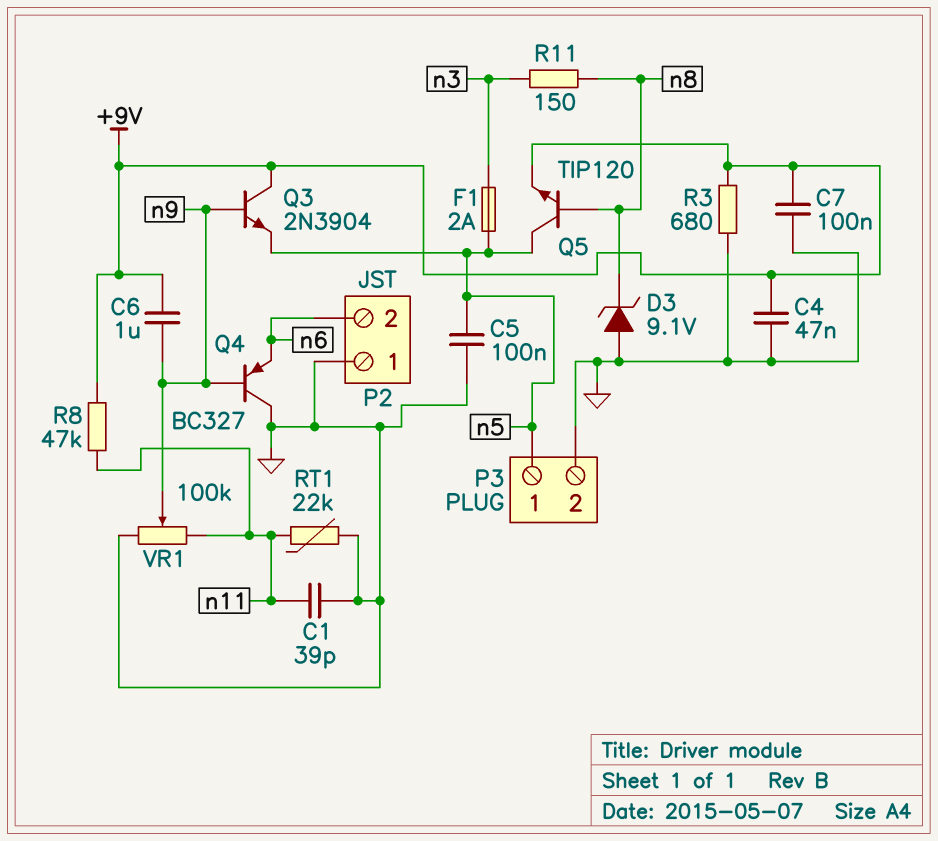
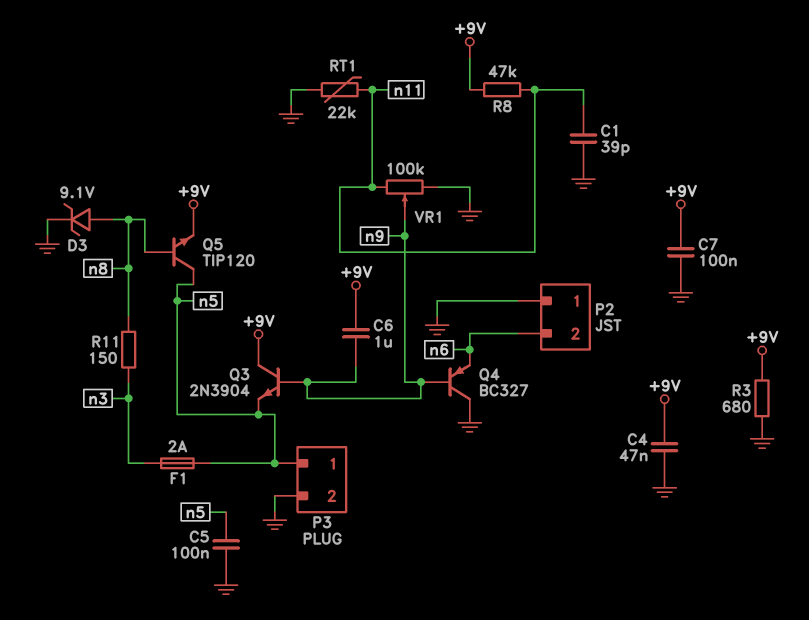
D3: zener 9.1V (A GND, K n8) -> zener 9.1V (A n8, K GND)

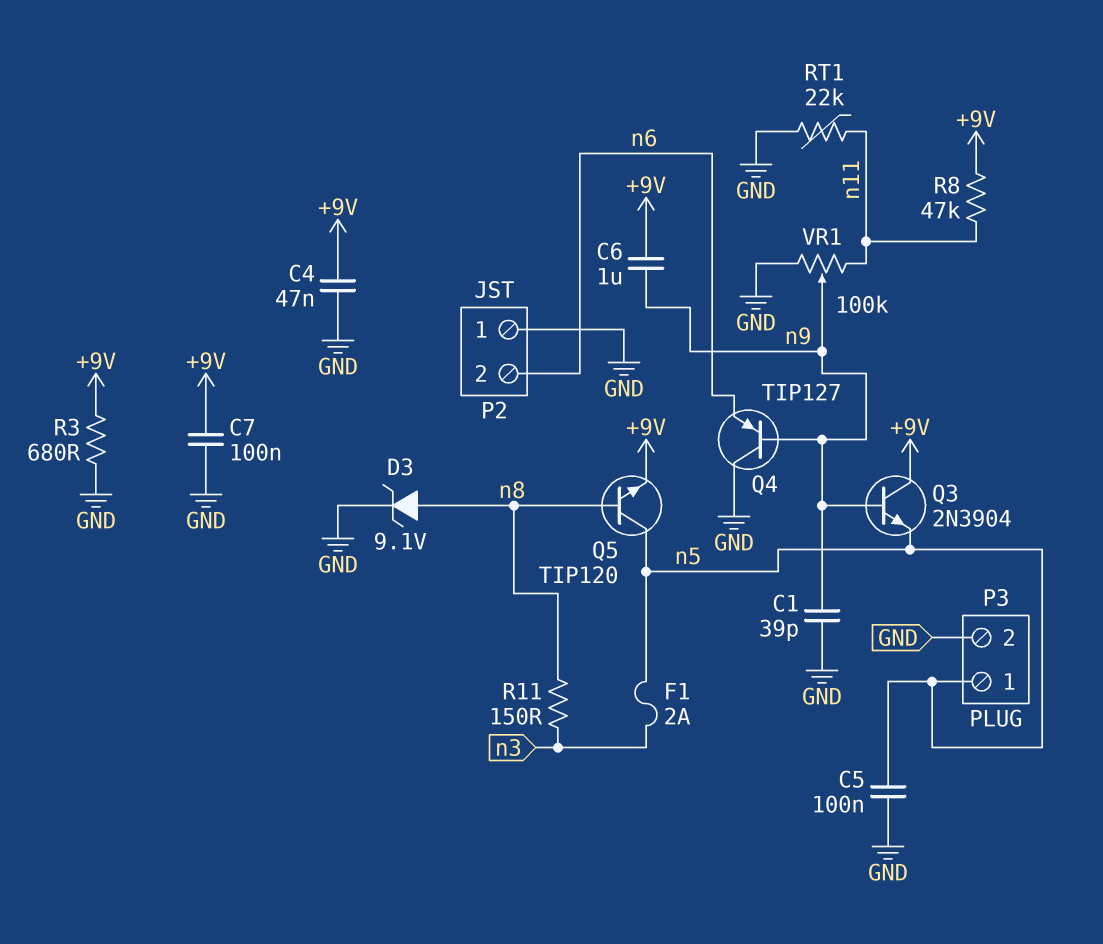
C1: 39pF (GND, n11) -> 39pF (GND, n9)
Q4: PNP BC327 (B n9, C GND, E n6) -> PNP TIP127 (B n9, C GND, E n6)

